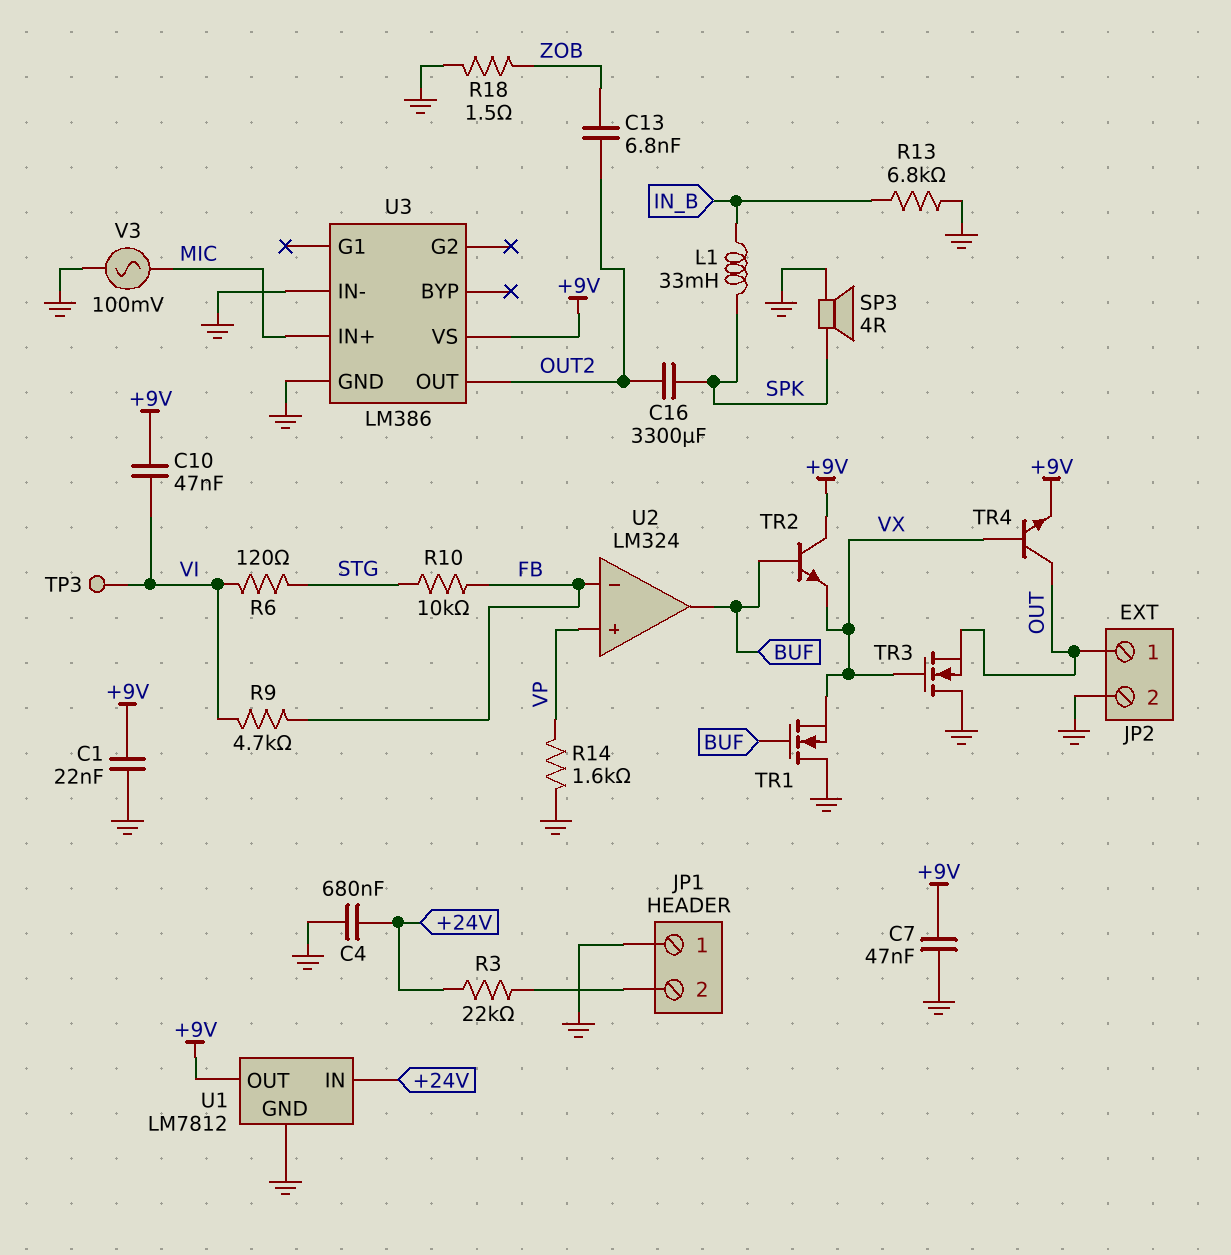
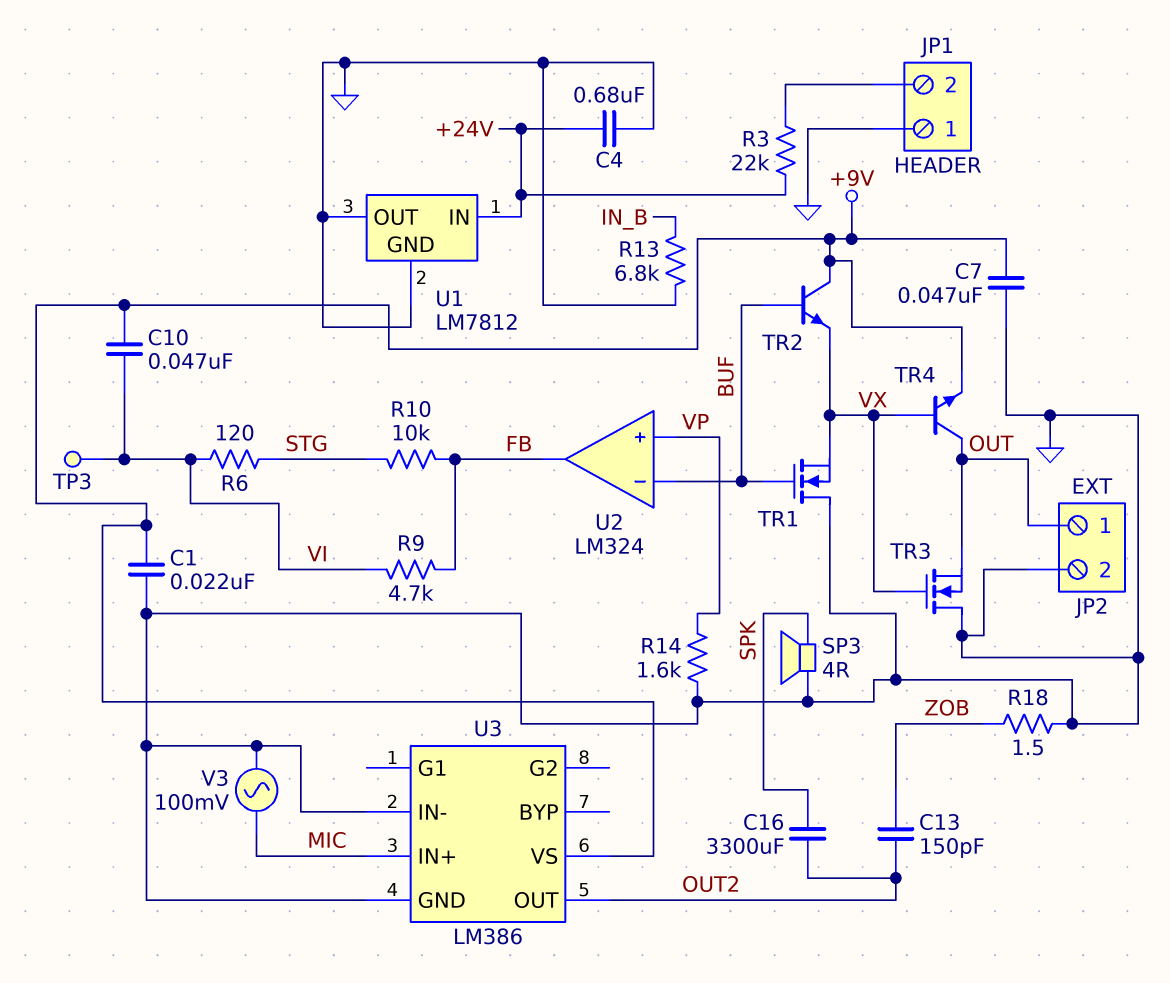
C13: 6.8nF (OUT2, ZOB) -> 150pF (OUT2, ZOB)
L1: 33mH (IN_B, SPK) -> none
U1 pin OUT: +9V -> GND
U2 pin in-: FB -> BUF
U2 pin out: BUF -> FB

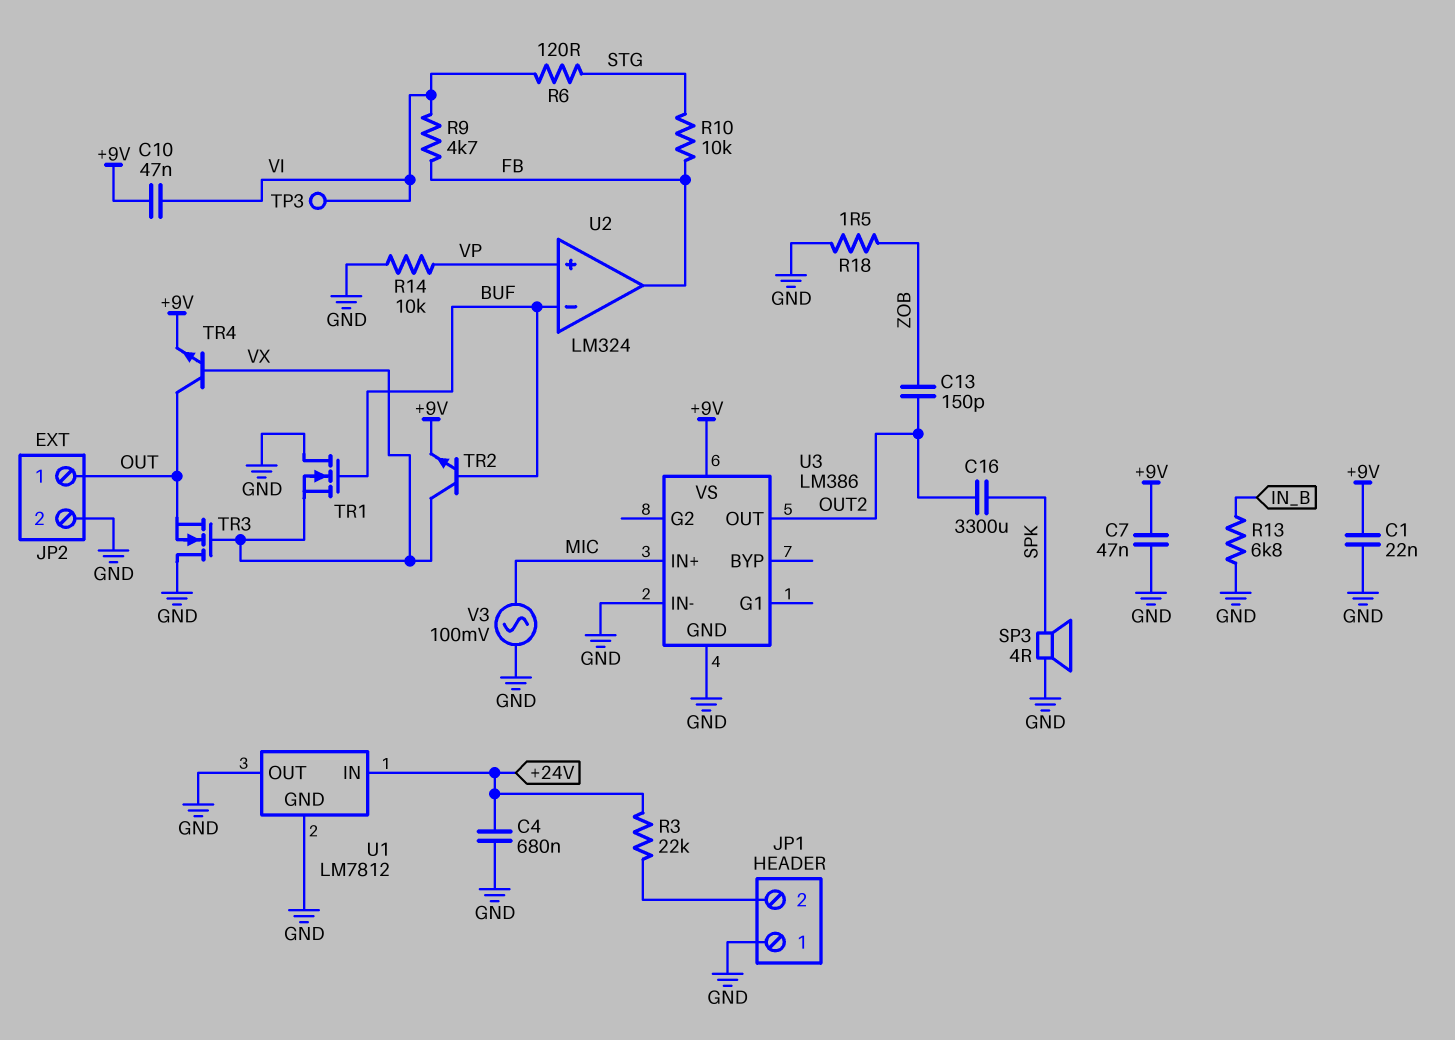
R14: 1.6k (GND, VP) -> 10k (GND, VP)
TR2: NPN (B BUF, C +9V, E VX) -> NPN (B BUF, C VX, E +9V)

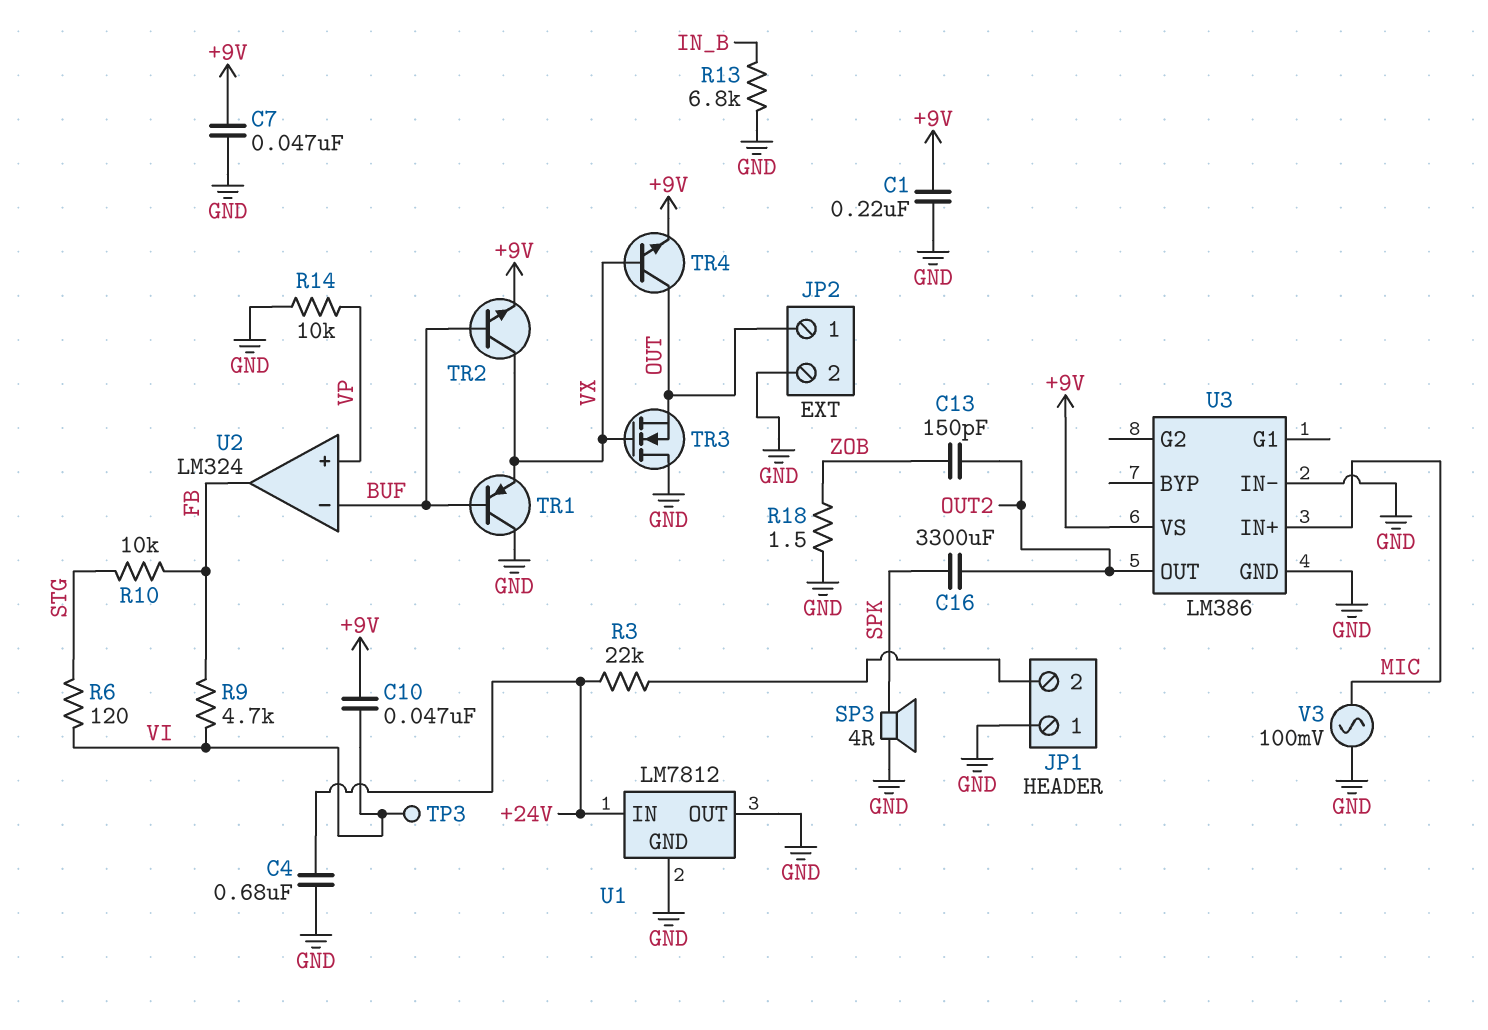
C1: 22nF (+9V, GND) -> 220nF (+9V, GND)
TR1: NMOS (G BUF, D GND, S VX) -> PNP (B BUF, C GND, E VX)

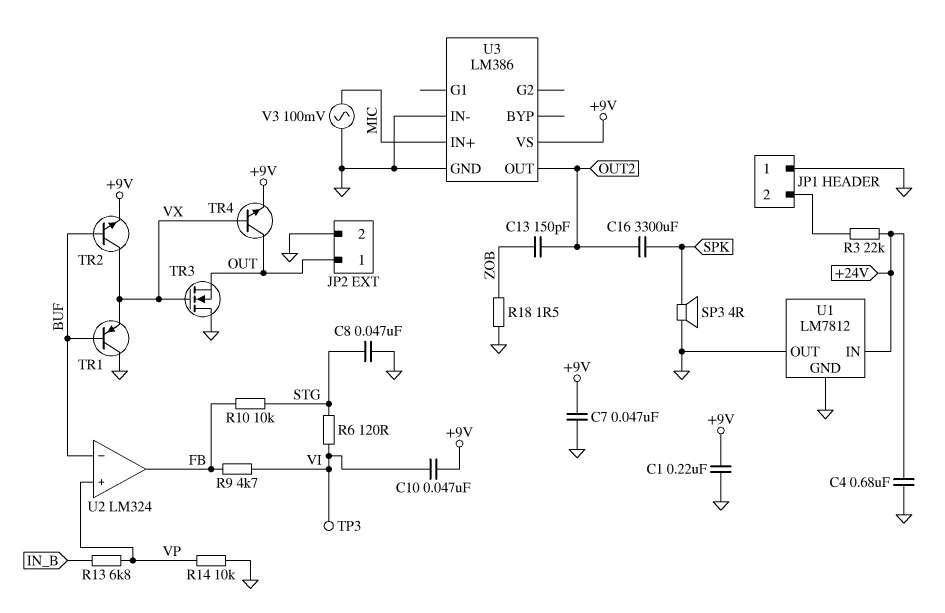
C8: none -> 47nF (GND, STG)
R13: 6.8k (GND, IN_B) -> 6.8k (IN_B, VP)

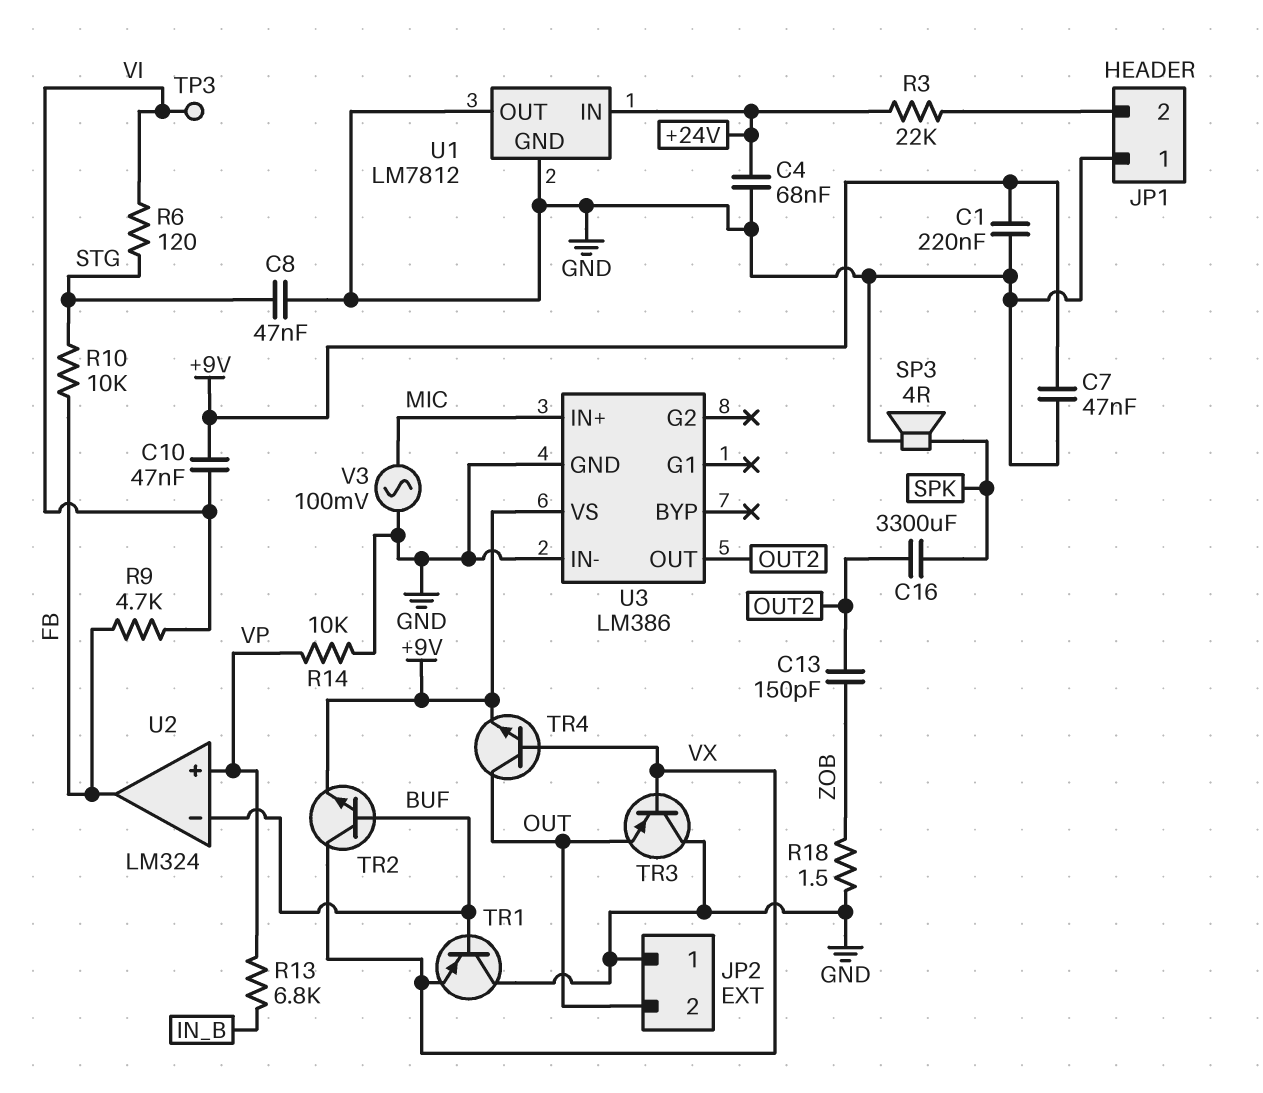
C4: 680nF (+24V, GND) -> 68nF (+24V, GND)
JP2 pin 1: OUT -> GND
JP2 pin 2: GND -> OUT
TR3: NMOS (G VX, D GND, S OUT) -> PNP (B VX, C GND, E OUT)

